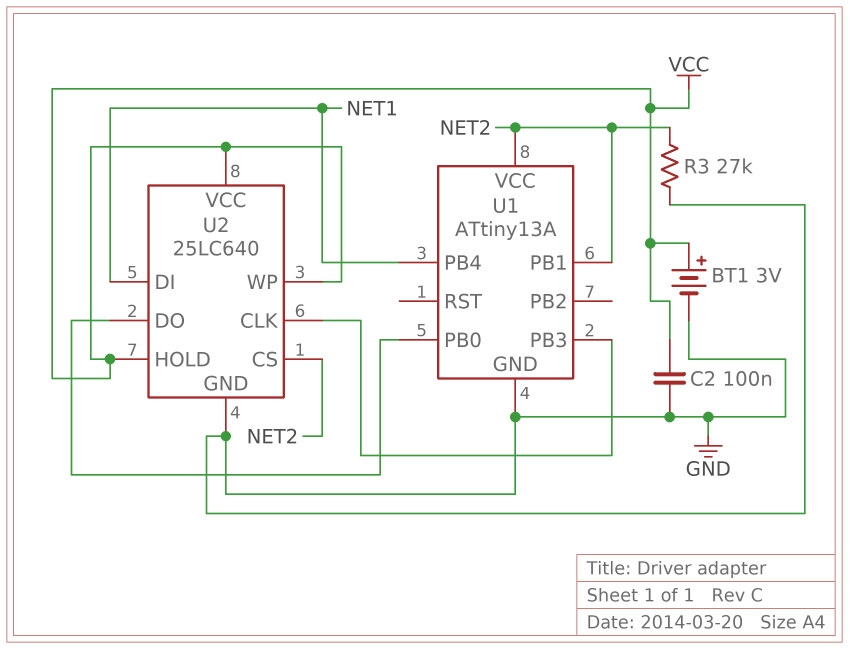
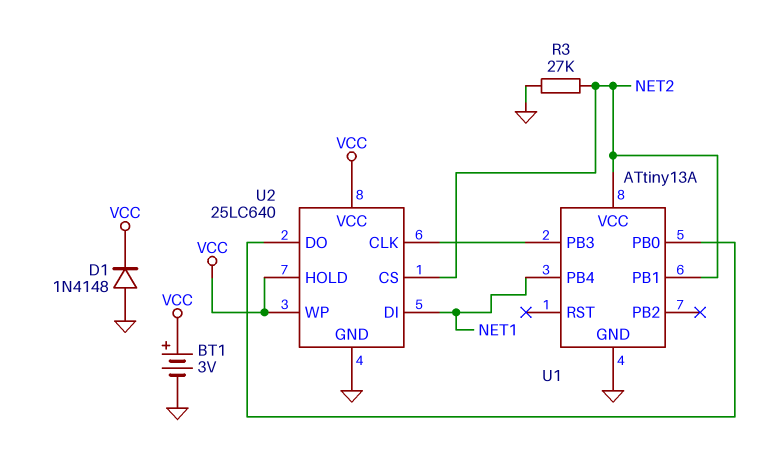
C2: 100nF (GND, VCC) -> none
D1: none -> diode 1N4148 (A GND, K VCC)

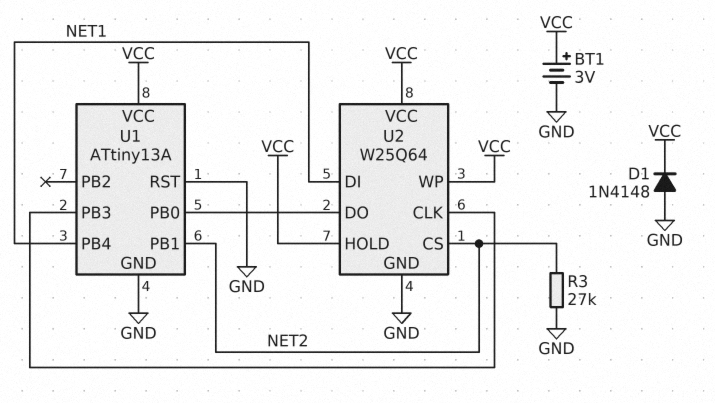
U1 pin RST: none -> GND
U1 pin VCC: NET2 -> VCC
U2: 25LC640 -> W25Q64

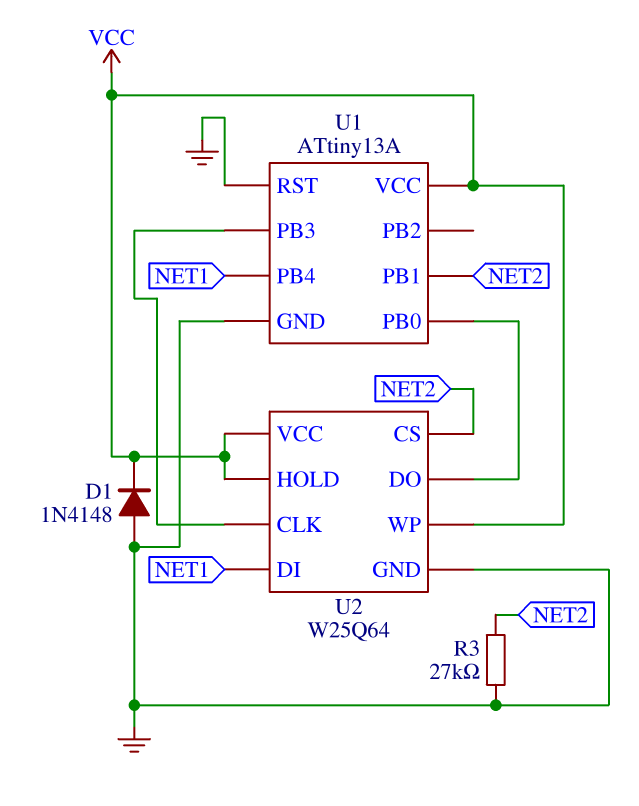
BT1: 3V (plus VCC, minus GND) -> none

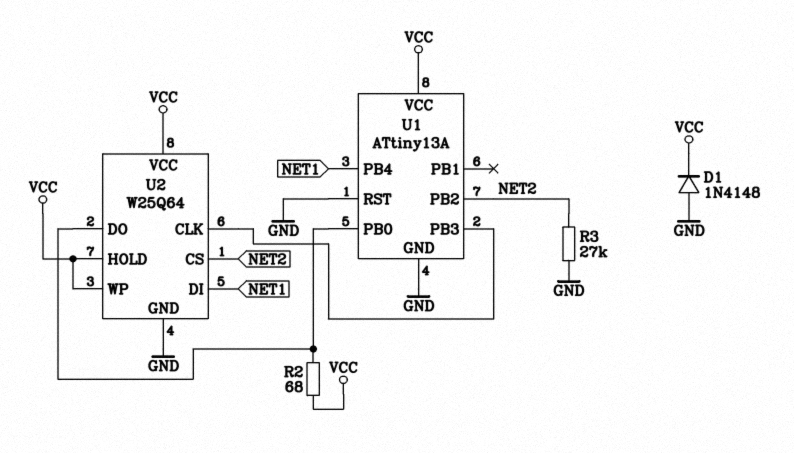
R2: none -> 68 (U1/PB0, VCC)
U1 pin PB1: NET2 -> none
U1 pin PB2: none -> NET2

